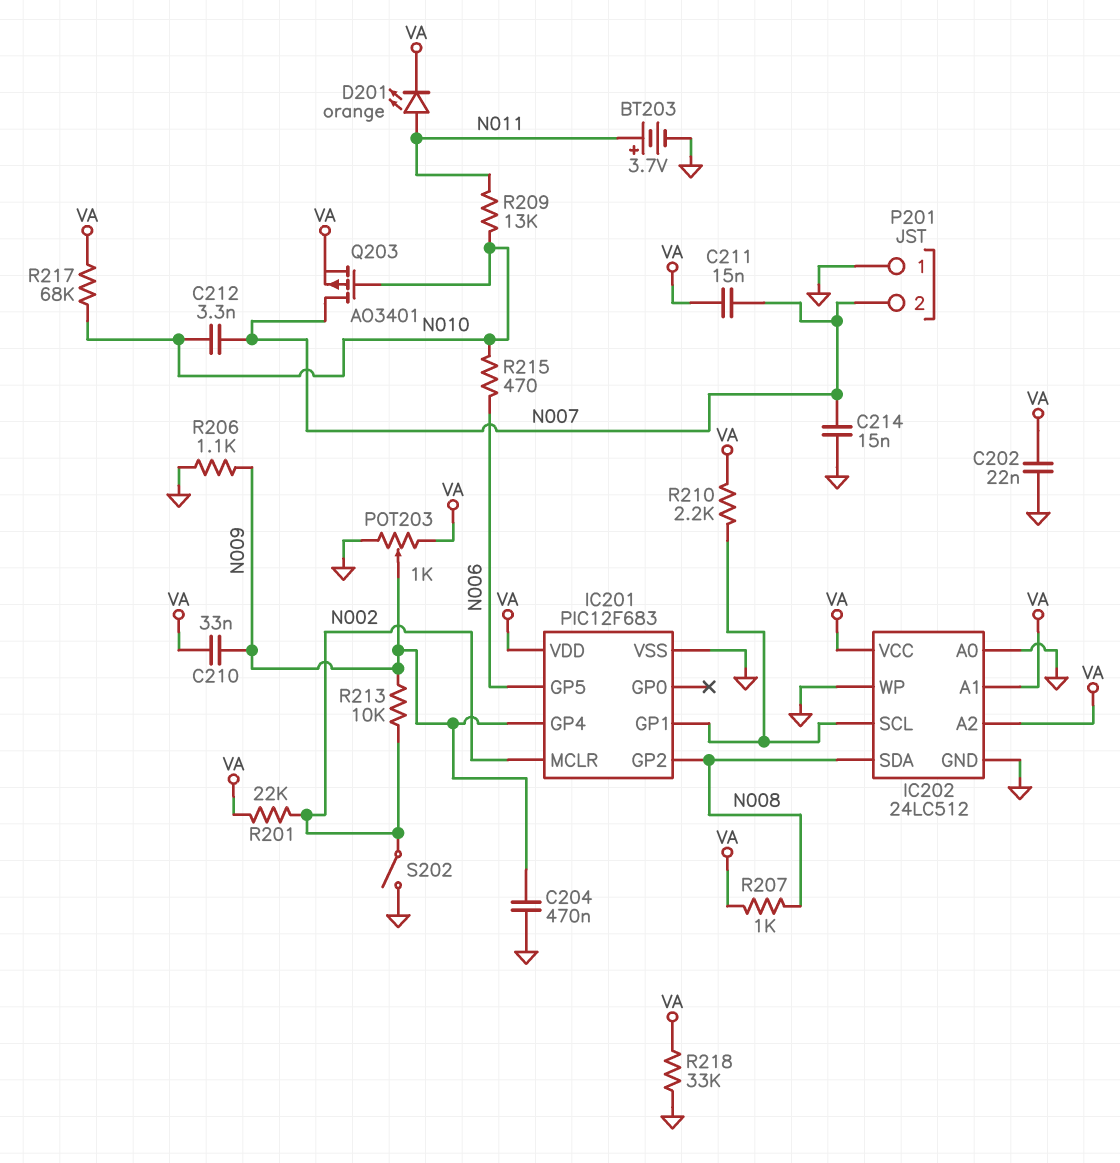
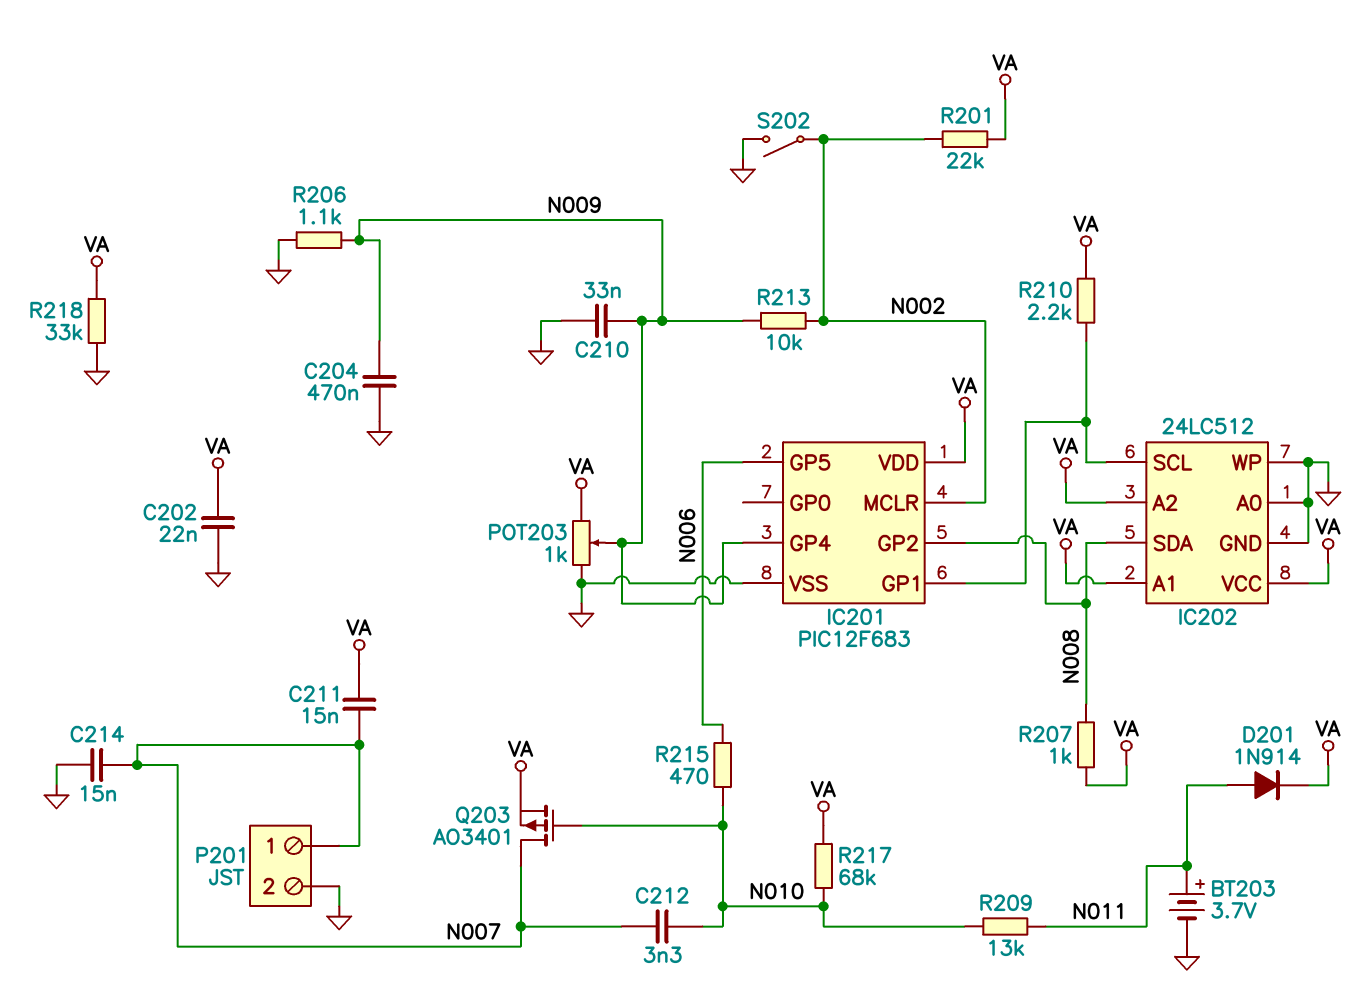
C210: 33nF (N009, VA) -> 33nF (GND, N009)
D201: LED orange (A N011, K VA) -> diode 1N914 (A N011, K VA)
P201 pin 1: GND -> N007
P201 pin 2: N007 -> GND

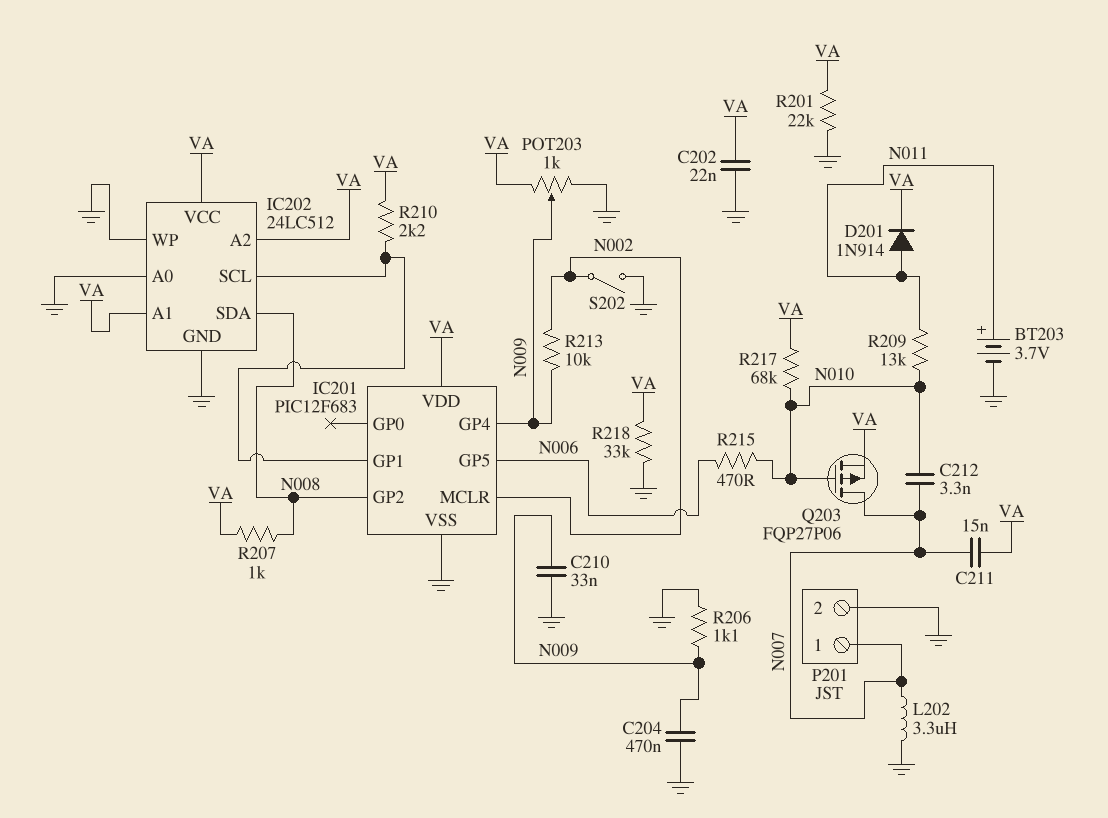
C214: 15nF (GND, N007) -> none
L202: none -> 3.3uH (GND, N007)
Q203: PMOS AO3401 (G N010, D N007, S VA) -> PMOS FQP27P06 (G N010, D N007, S VA)
R201: 22k (N002, VA) -> 22k (GND, VA)

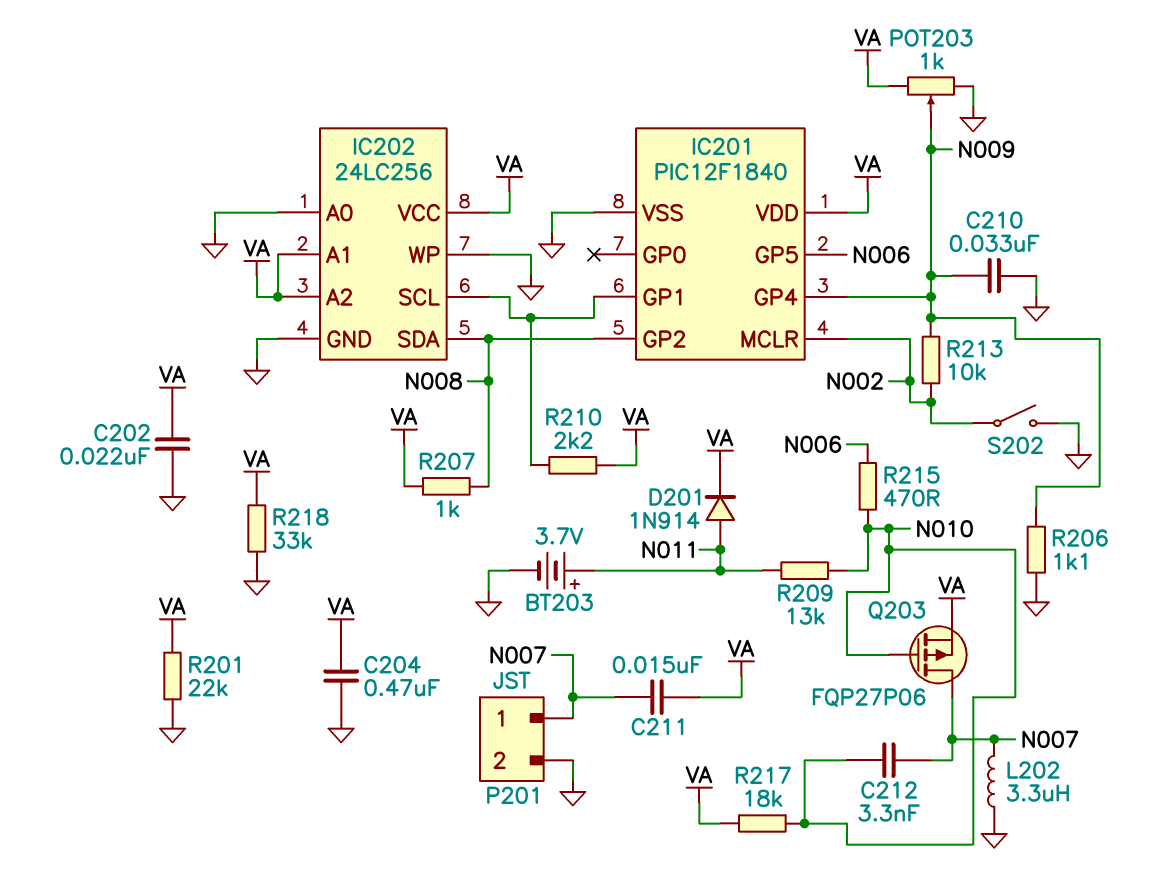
C204: 470nF (GND, N009) -> 470nF (GND, VA)
IC201: PIC12F683 -> PIC12F1840
IC202: 24LC512 -> 24LC256
R217: 68k (N010, VA) -> 18k (N010, VA)

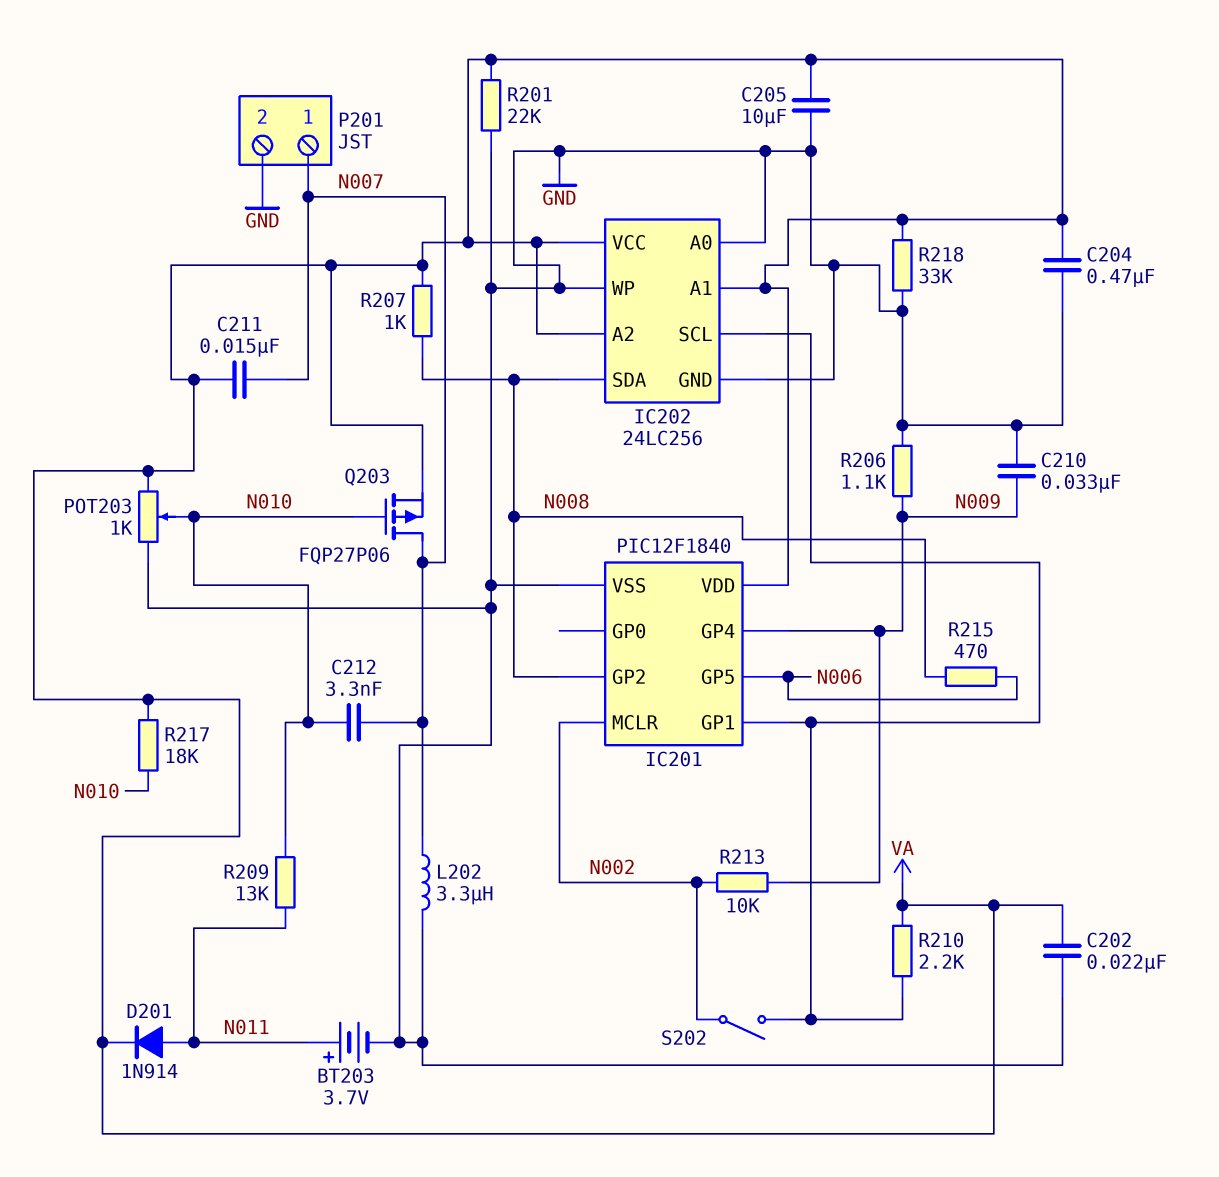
C205: none -> 10uF (GND, VA)
POT203: 1k (GND, VA, wiper N009) -> 1k (GND, VA, wiper N010)
R215: 470 (N006, N010) -> 470 (N006, N008)
S202: switch (GND, N002) -> switch (IC201/GP1, N002)

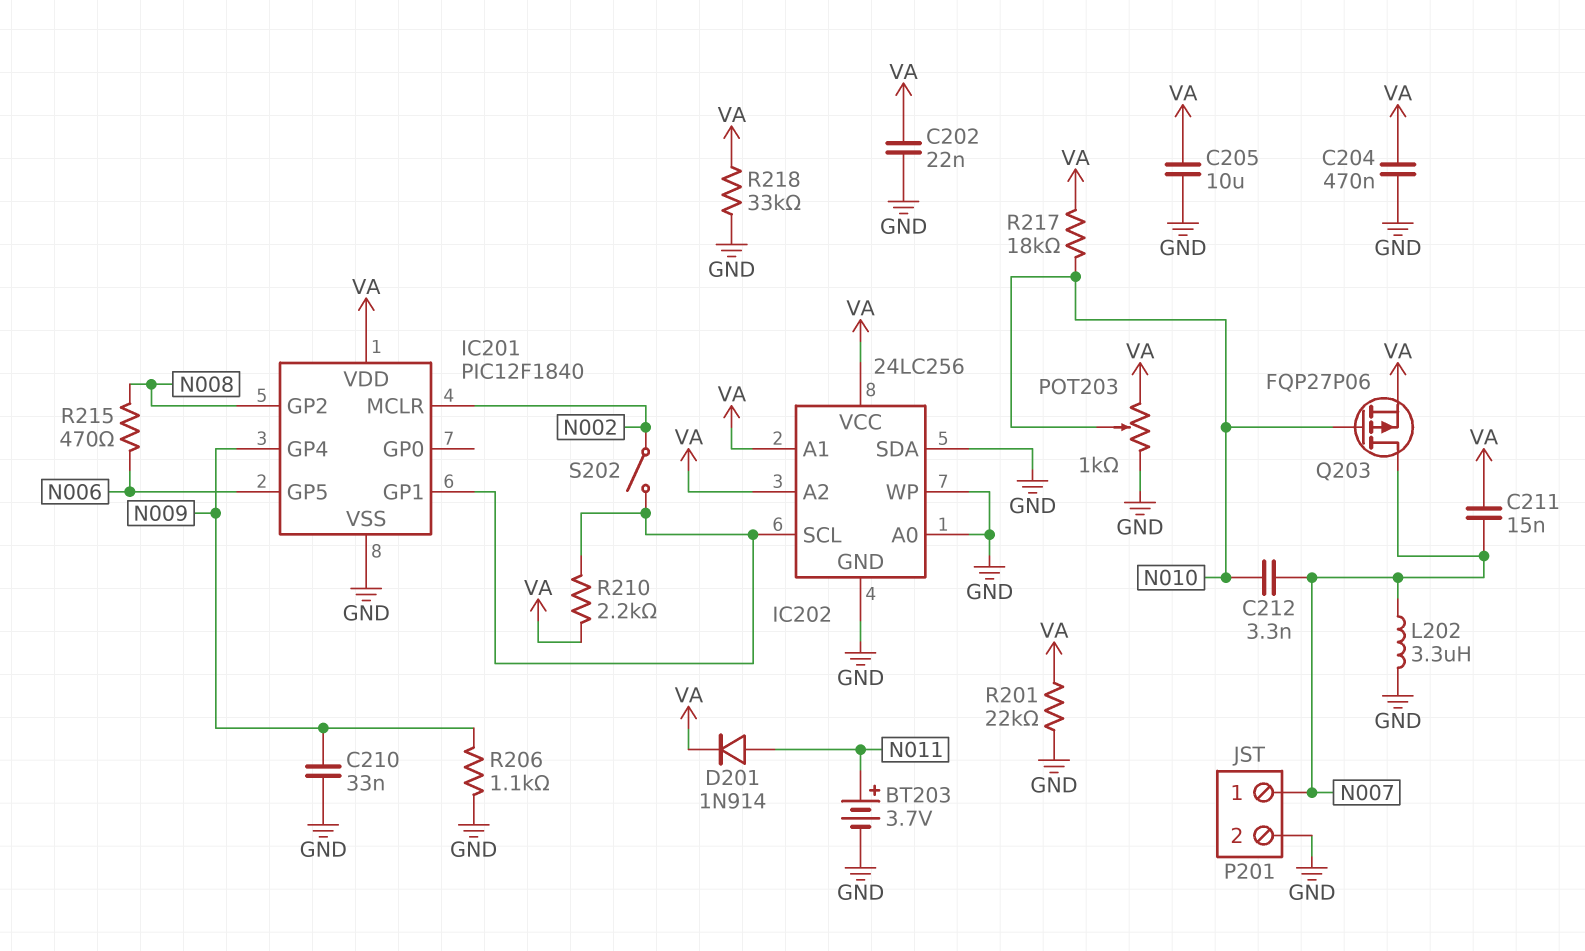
IC202 pin SDA: N008 -> GND
R207: 1k (N008, VA) -> none
R209: 13k (N010, N011) -> none
R213: 10k (N002, N009) -> none

